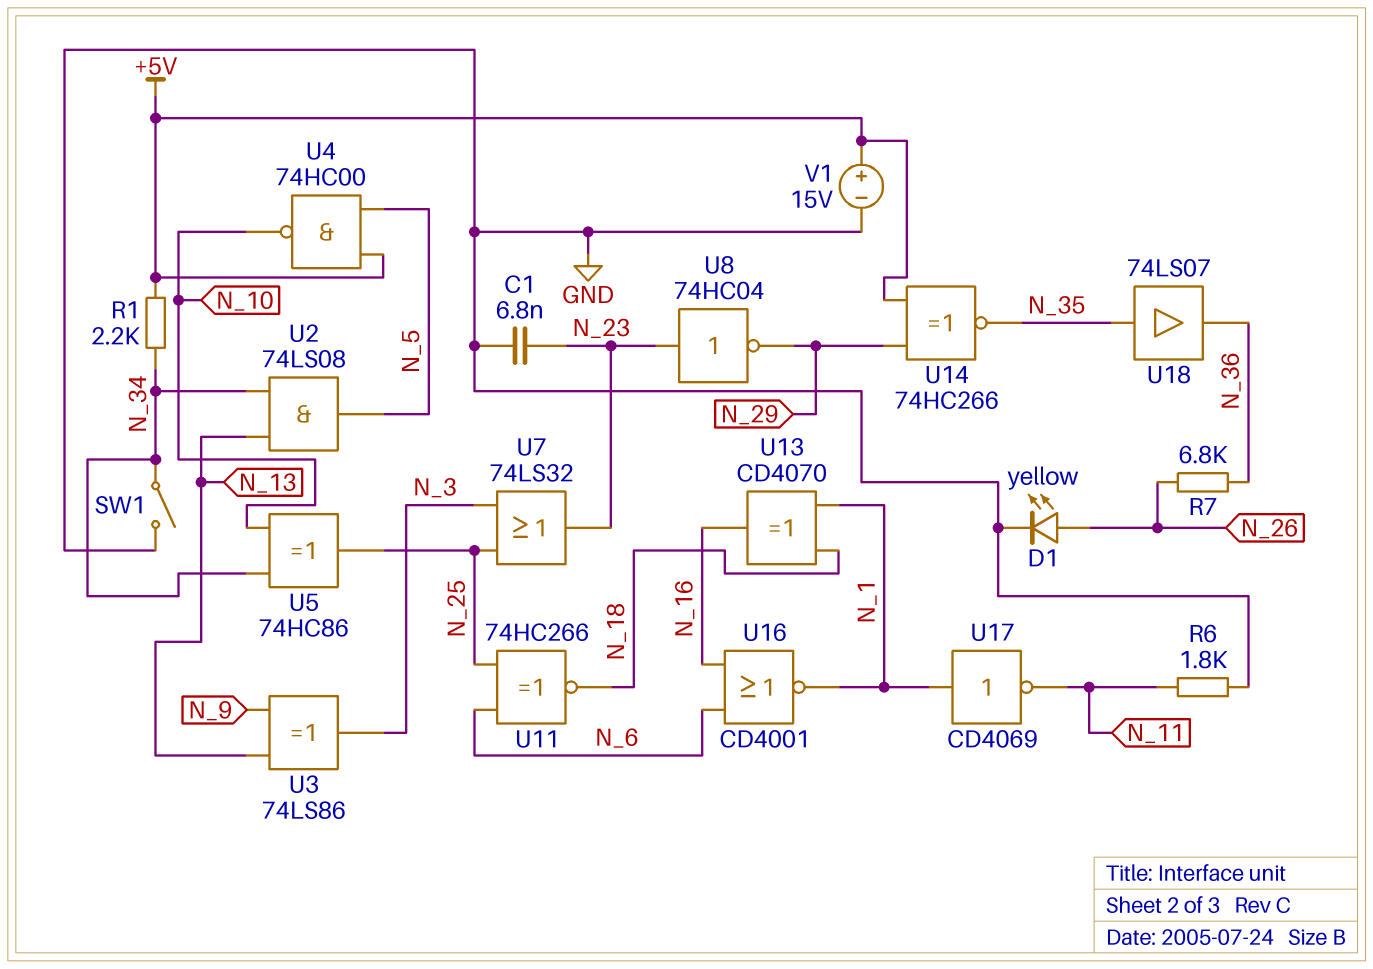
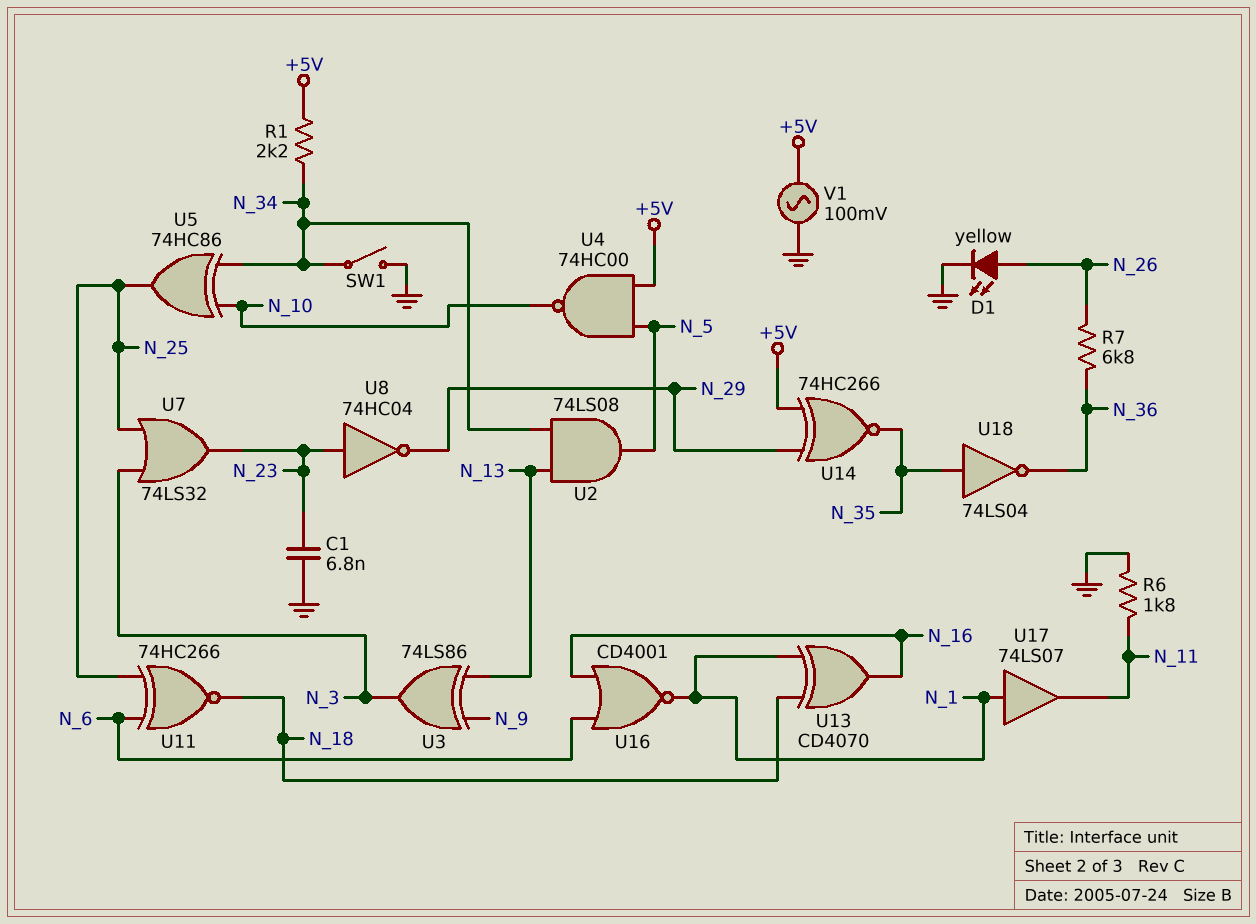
U17: NOT CD4069 (in N_1, out N_11) -> buffer 74LS07 (in N_1, out N_11)
U18: buffer 74LS07 (in N_35, out N_36) -> NOT 74LS04 (in N_35, out N_36)
V1: 15V (plus +5V, minus GND) -> AC 100mV (+5V, GND)

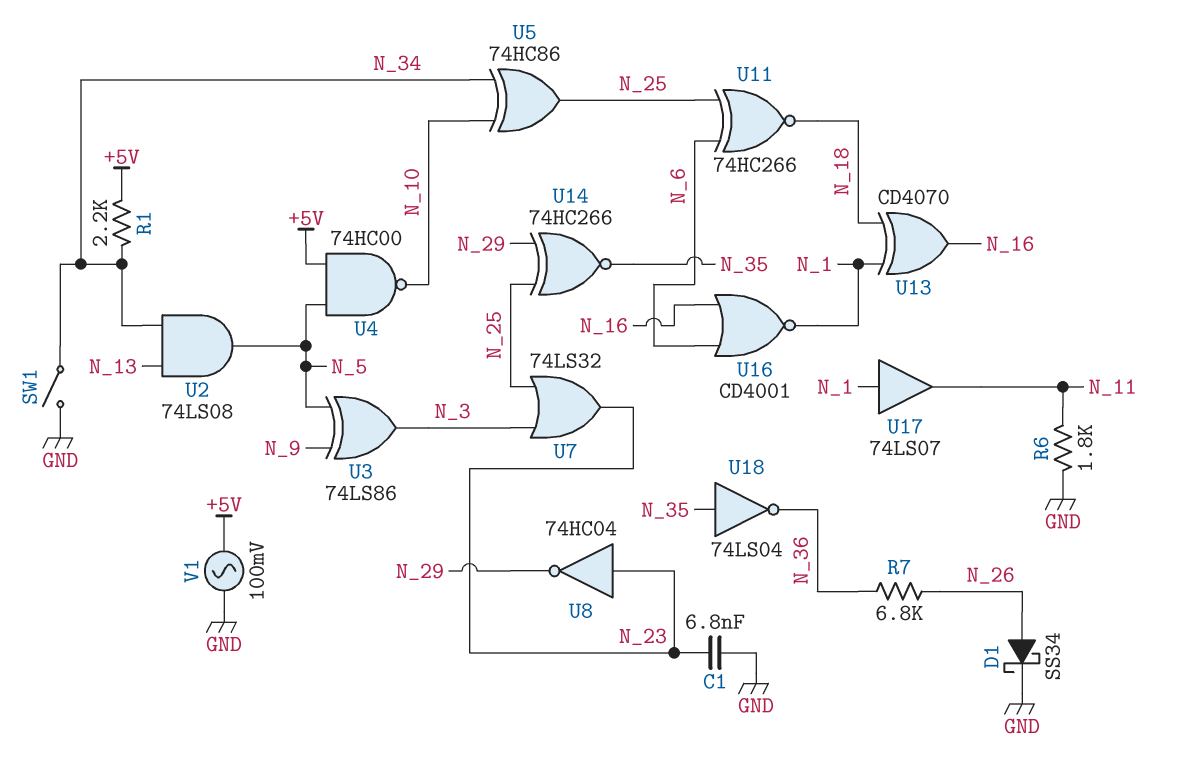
D1: LED yellow (A N_26, K GND) -> schottky SS34 (A N_26, K GND)
U3: XOR 74LS86 (in N_9, in N_13, out N_3) -> XOR 74LS86 (in N_5, in N_9, out N_3)
U14: XNOR 74HC266 (in +5V, in N_29, out N_35) -> XNOR 74HC266 (in N_25, in N_29, out N_35)

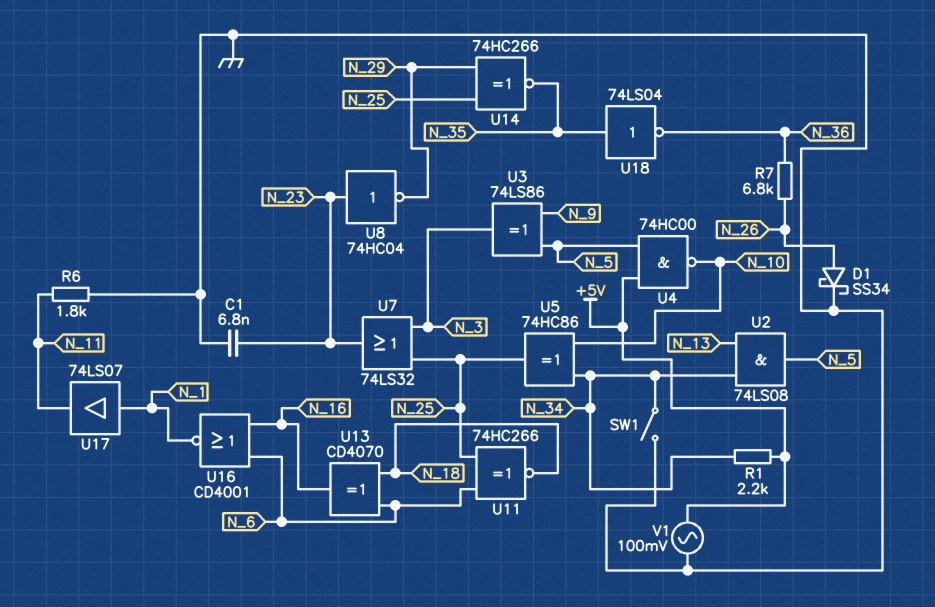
U13: XOR CD4070 (in N_1, in N_18, out N_16) -> XOR CD4070 (in N_6, in N_18, out N_16)

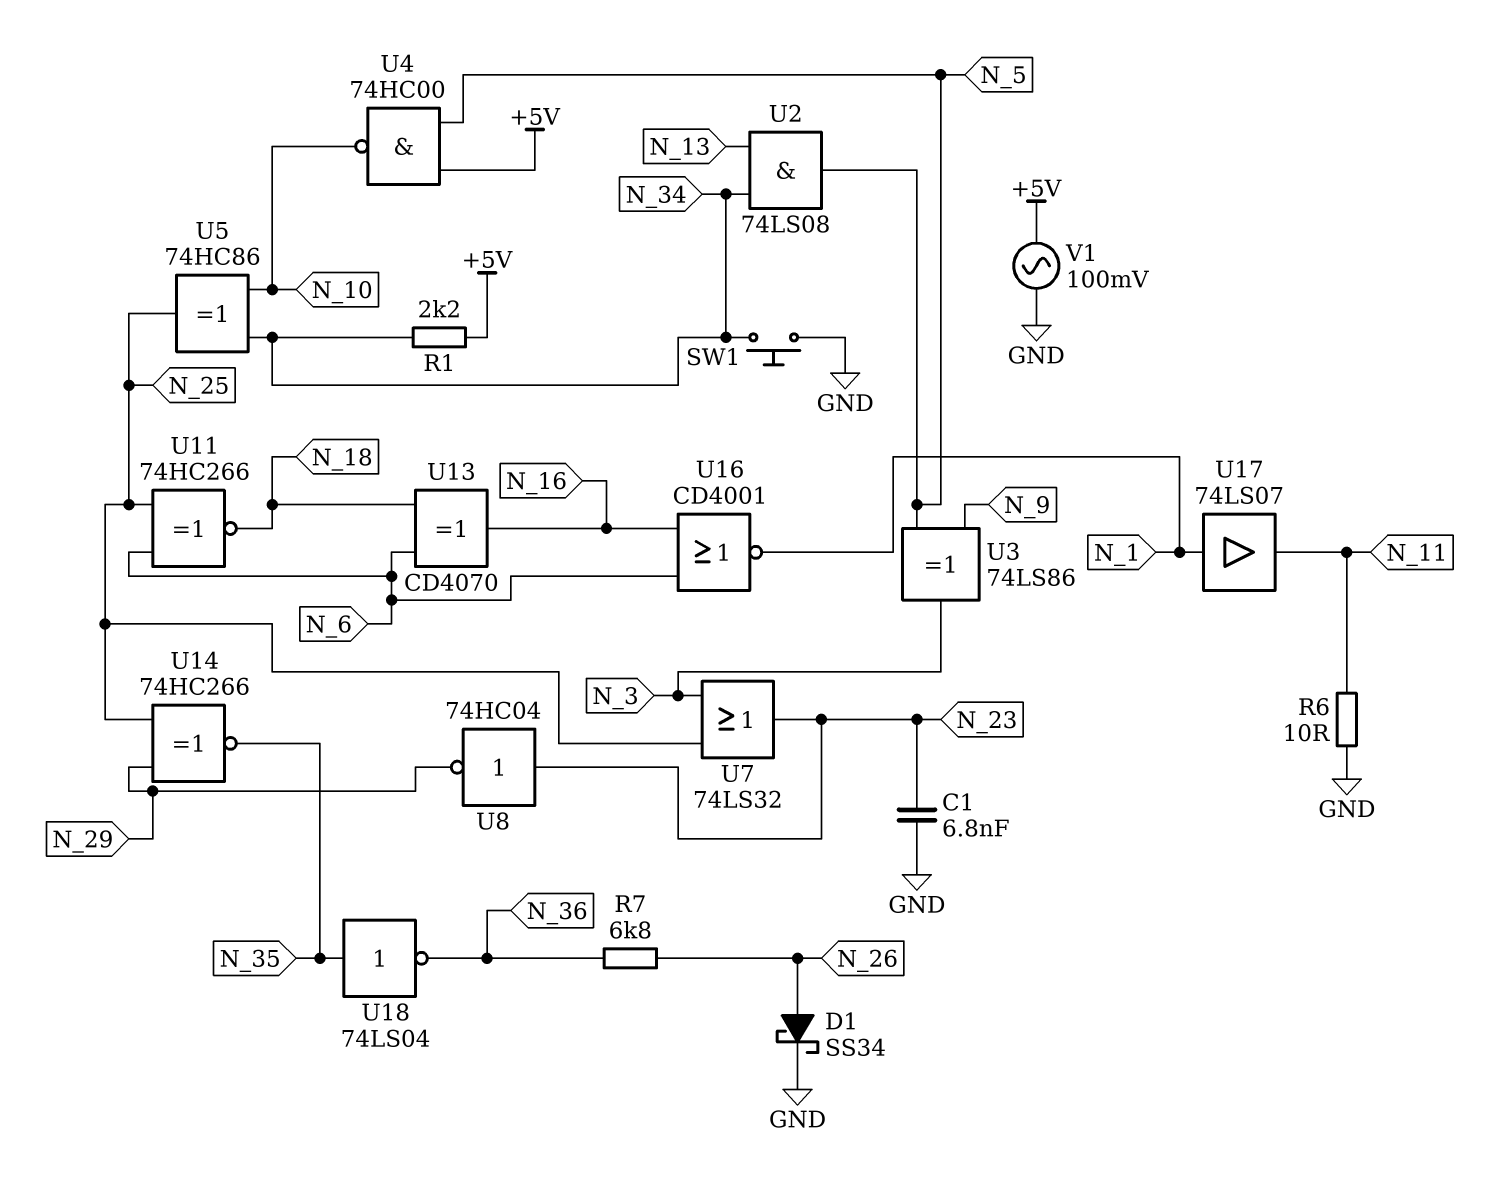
R6: 1.8k (GND, N_11) -> 10 (GND, N_11)
SW1: switch (GND, N_34) -> button (GND, N_34)

